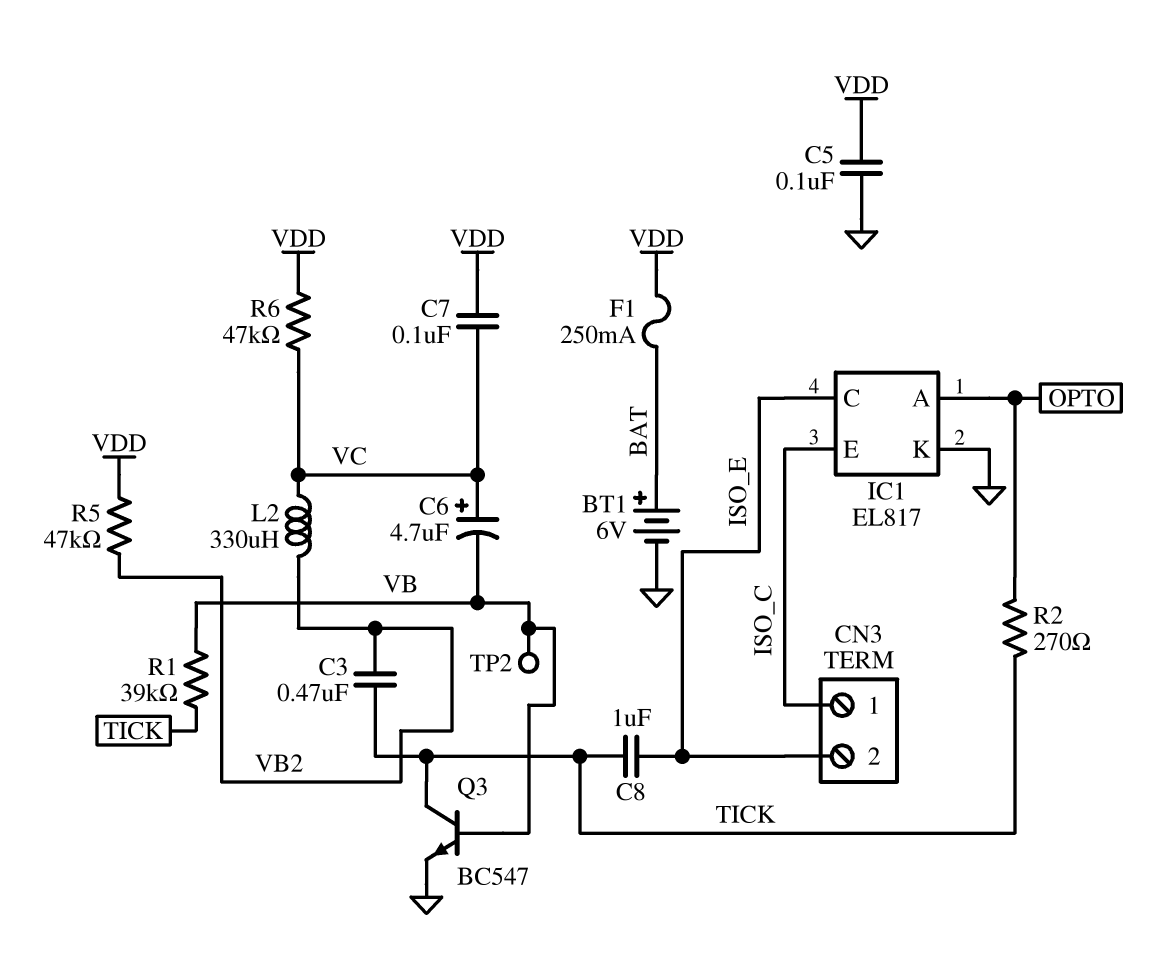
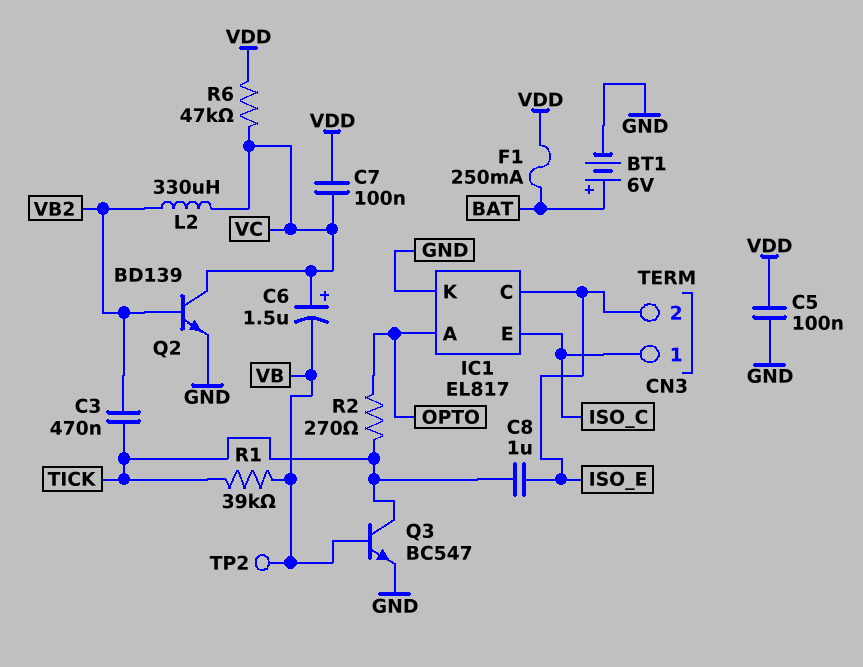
C6: 4.7uF (plus VC, minus VB) -> 1.5uF (plus VC, minus VB)
Q2: none -> NPN BD139 (B VB2, C VC, E GND)
R5: 47k (VB2, VDD) -> none

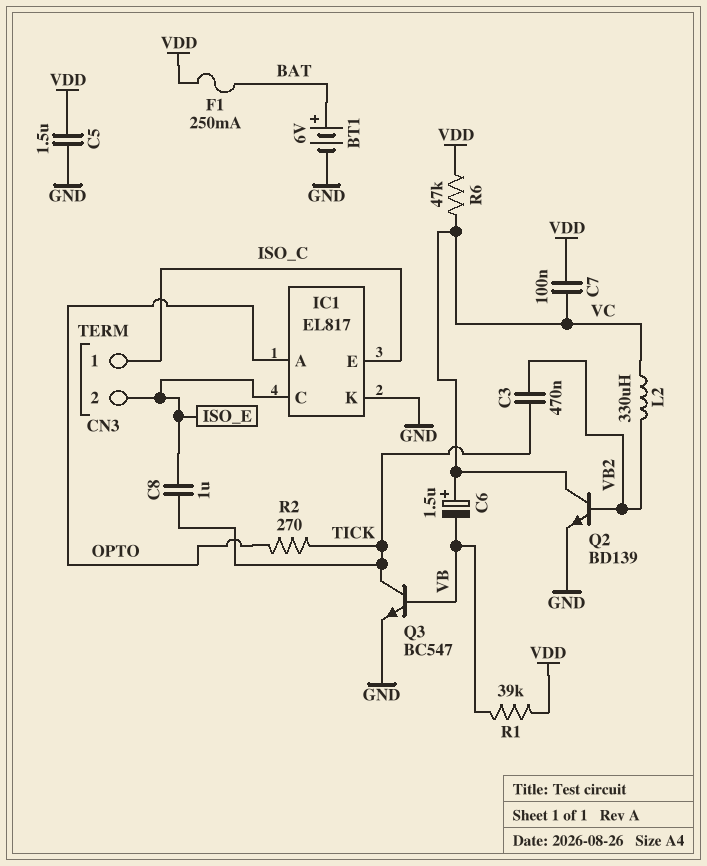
C5: 100nF (GND, VDD) -> 1.5uF (GND, VDD)
R1: 39k (TICK, VB) -> 39k (VB, VDD)
TP2: test point (VB) -> none

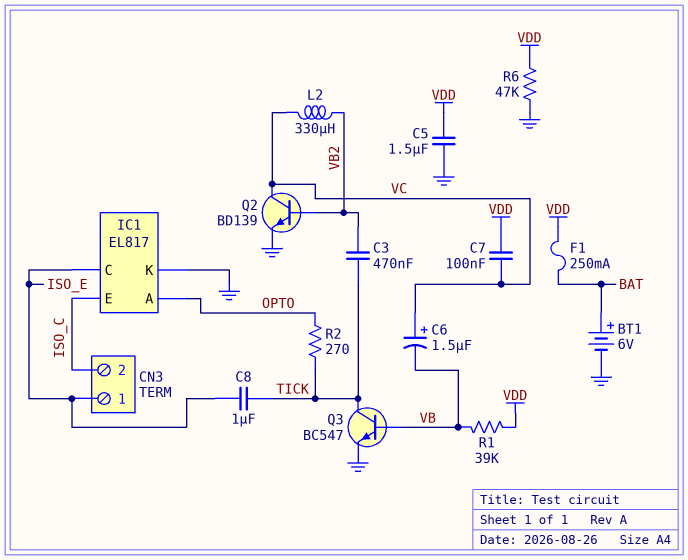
CN3 pin 1: ISO_C -> ISO_E
CN3 pin 2: ISO_E -> ISO_C
R6: 47k (VC, VDD) -> 47k (GND, VDD)

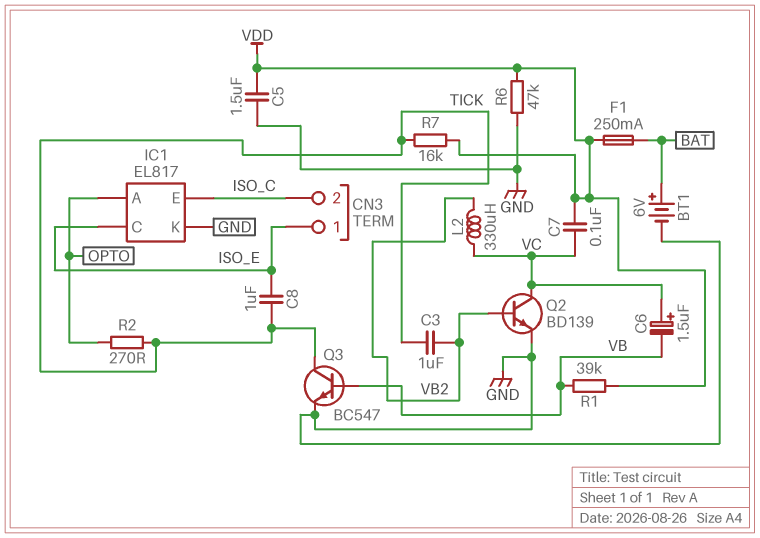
C3: 470nF (TICK, VB2) -> 1uF (TICK, VB2)
R7: none -> 16k (TICK, VDD)

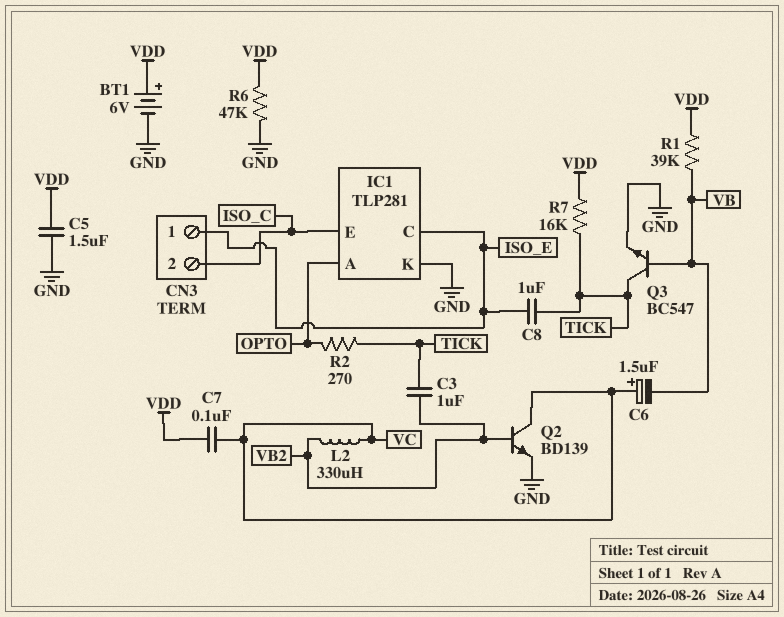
BT1: 6V (plus BAT, minus GND) -> 6V (plus VDD, minus GND)
F1: 250mA (BAT, VDD) -> none
IC1: EL817 -> TLP281

